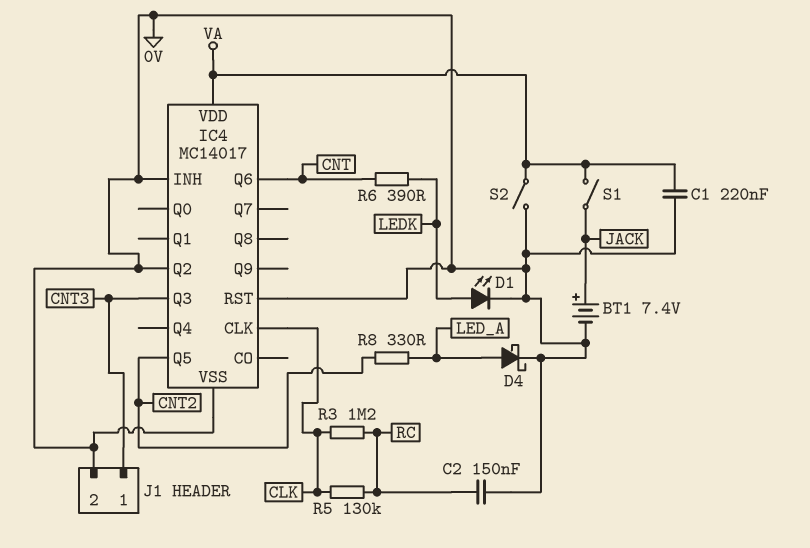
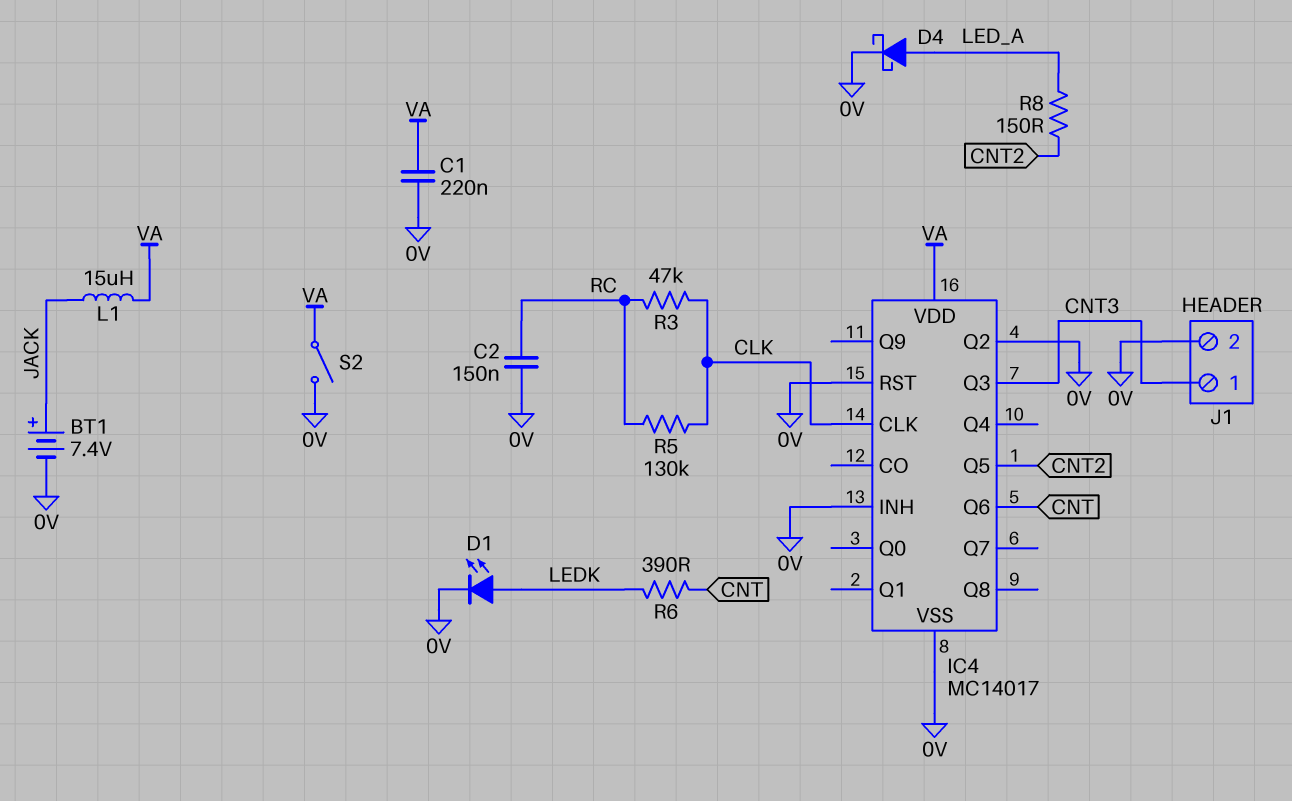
L1: none -> 15uH (JACK, VA)
R3: 1.2M (CLK, RC) -> 47k (CLK, RC)
R8: 330 (CNT2, LED_A) -> 150 (CNT2, LED_A)
S1: switch (JACK, VA) -> none

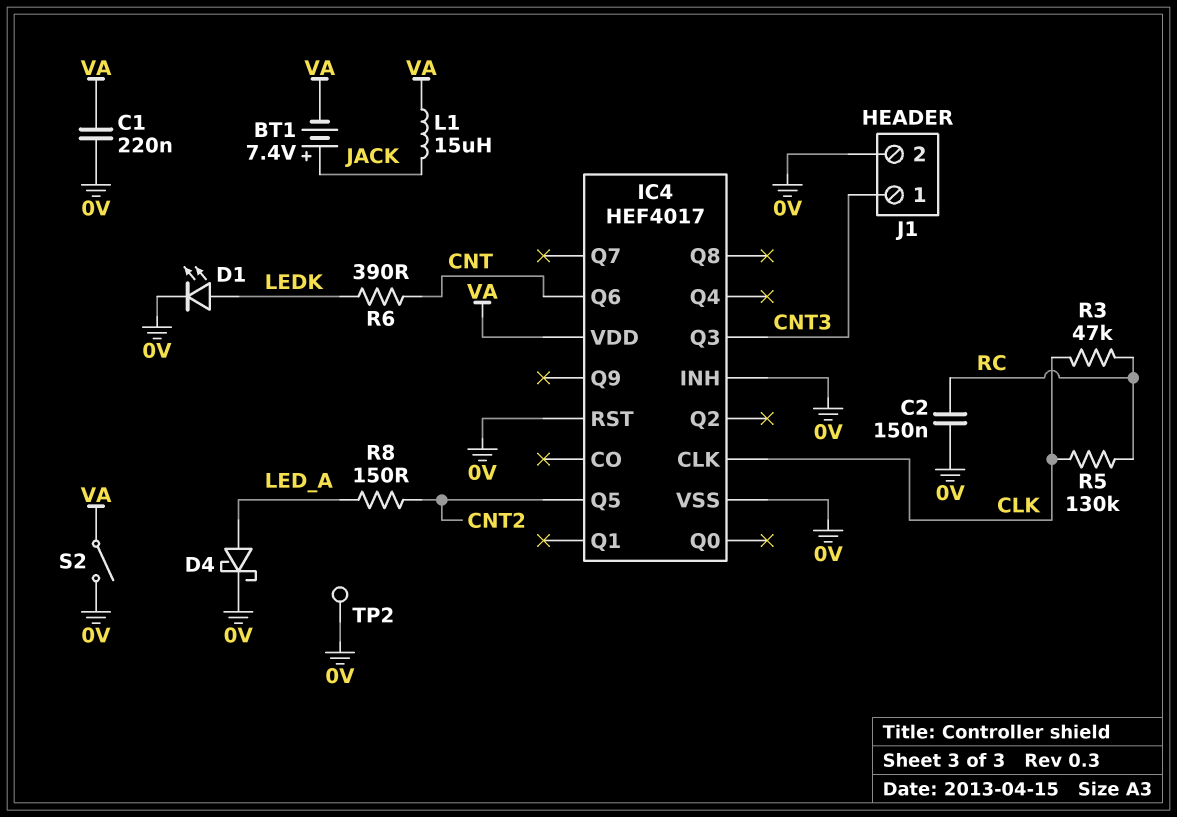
BT1: 7.4V (plus JACK, minus 0V) -> 7.4V (plus JACK, minus VA)
IC4: MC14017 -> HEF4017
IC4 pin Q2: 0V -> none
TP2: none -> test point (0V)

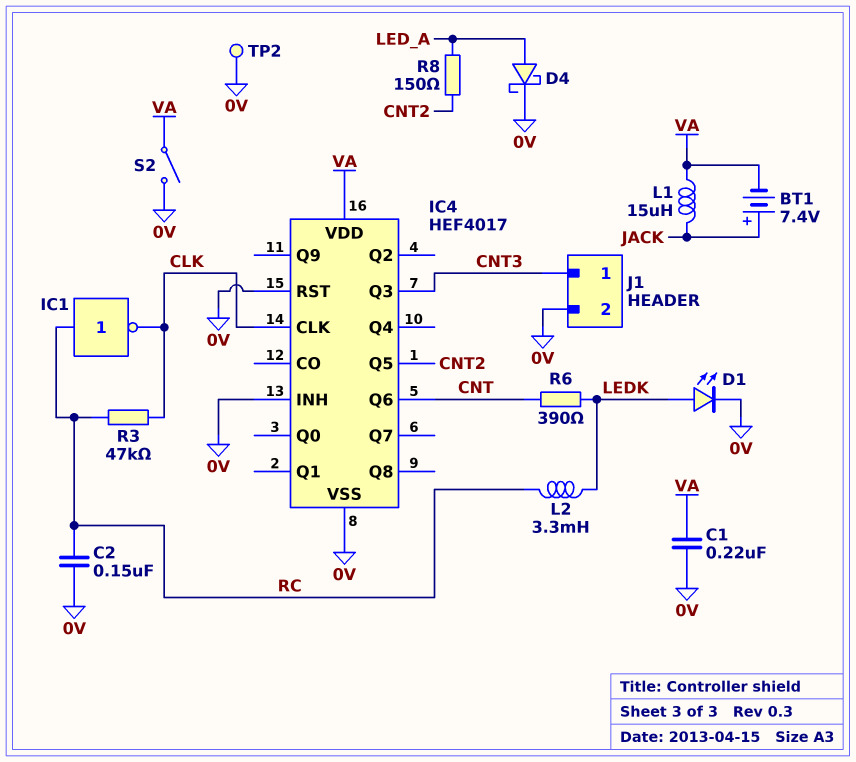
IC1: none -> NOT (in RC, out CLK)
L2: none -> 3.3mH (LEDK, RC)
R5: 130k (CLK, RC) -> none

